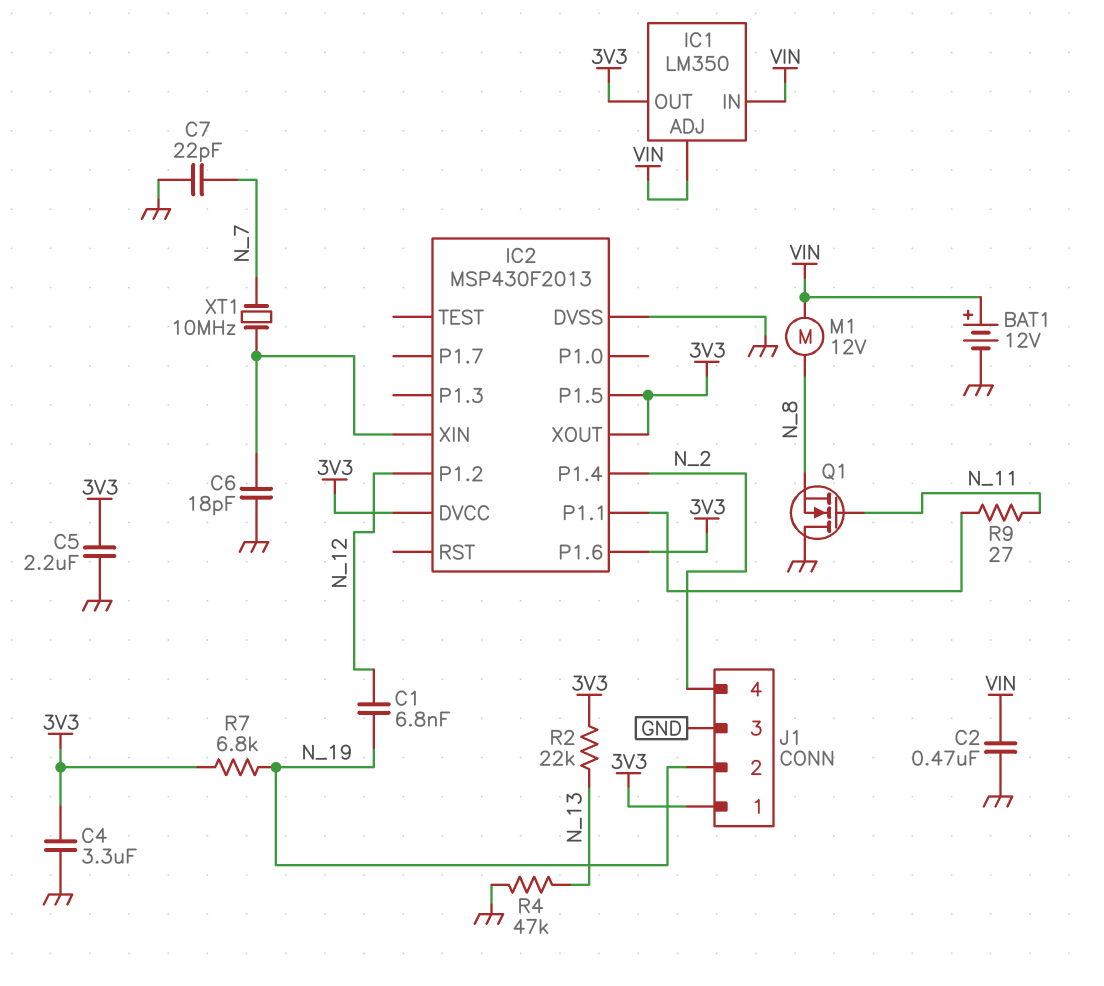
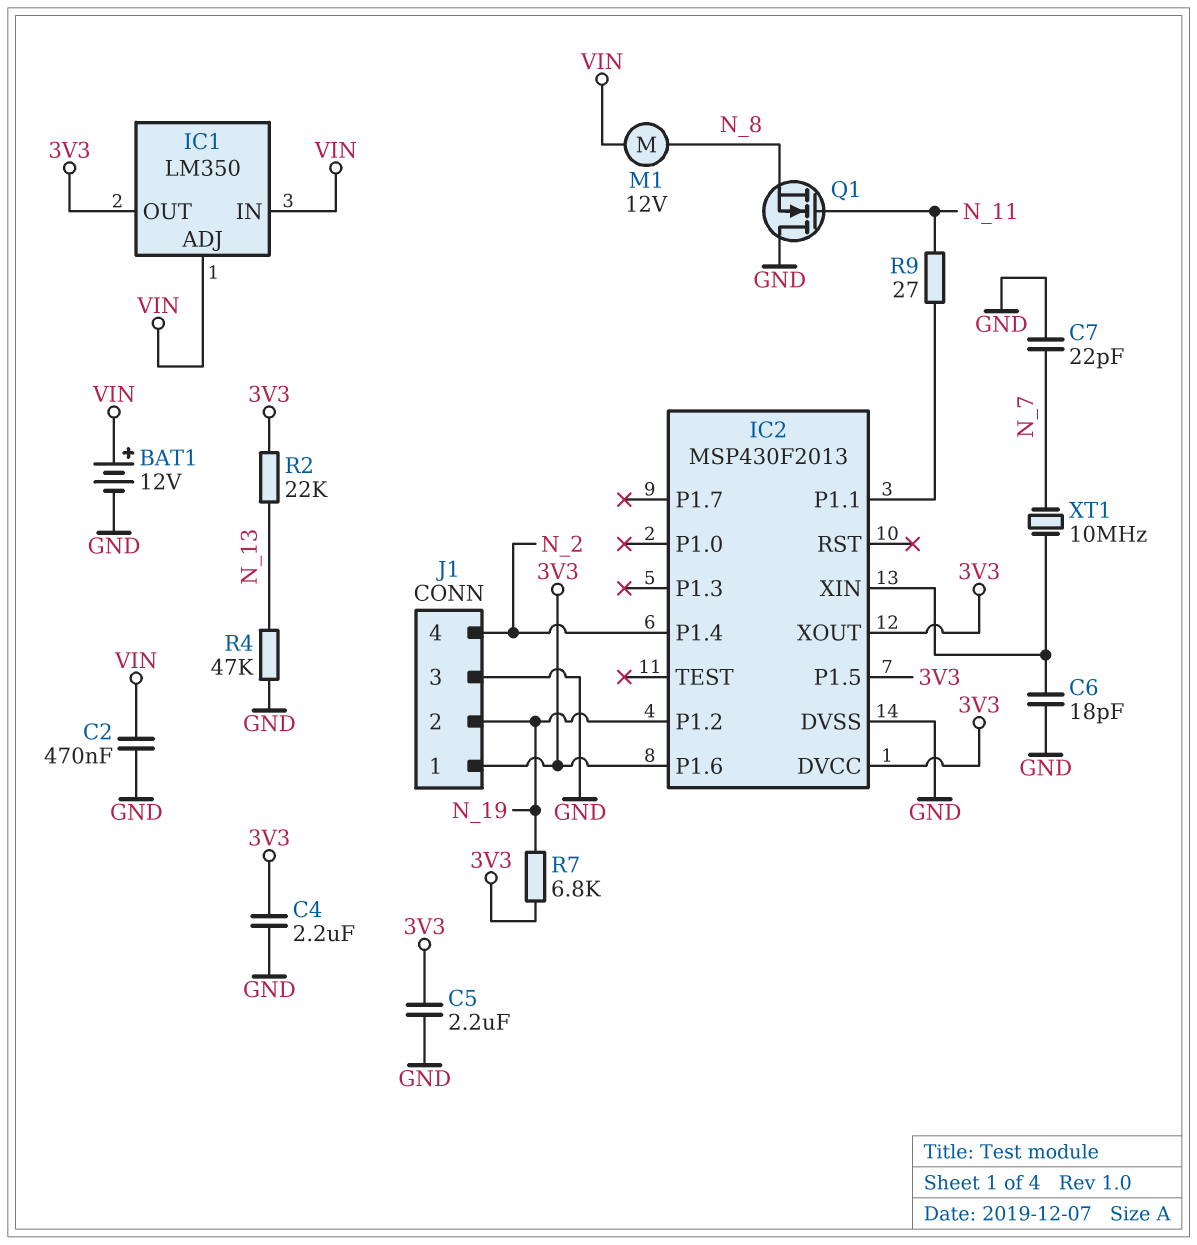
C1: 6.8nF (N_12, N_19) -> none
C4: 3.3uF (3V3, GND) -> 2.2uF (3V3, GND)
IC2 pin P1.2: N_12 -> N_19

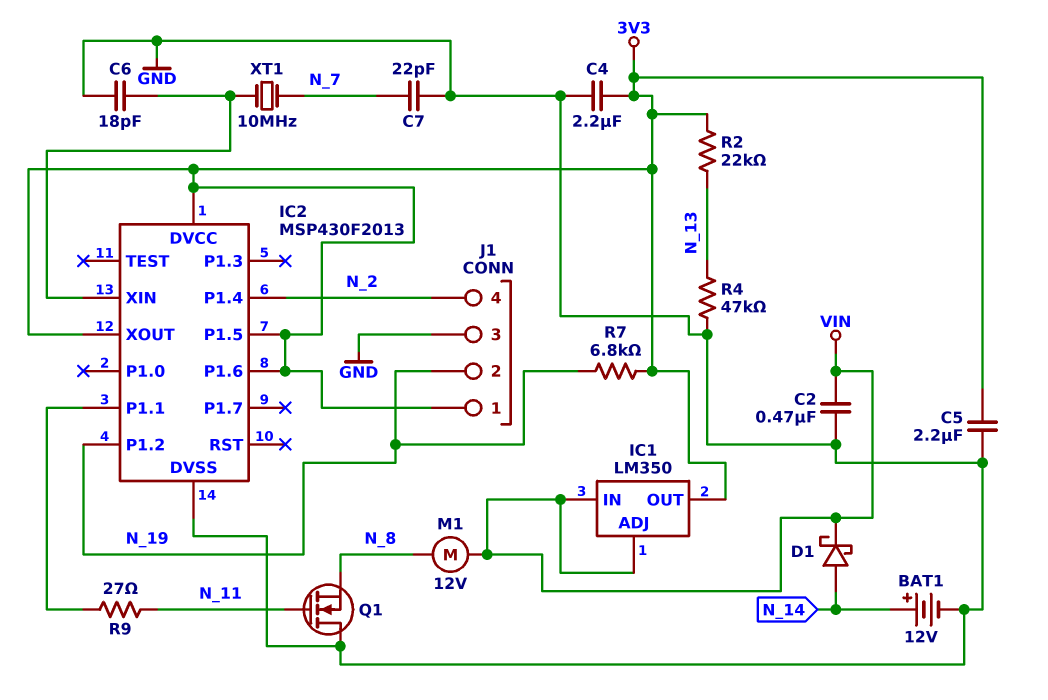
BAT1: 12V (plus VIN, minus GND) -> 12V (plus N_14, minus GND)
D1: none -> schottky (A N_14, K VIN)

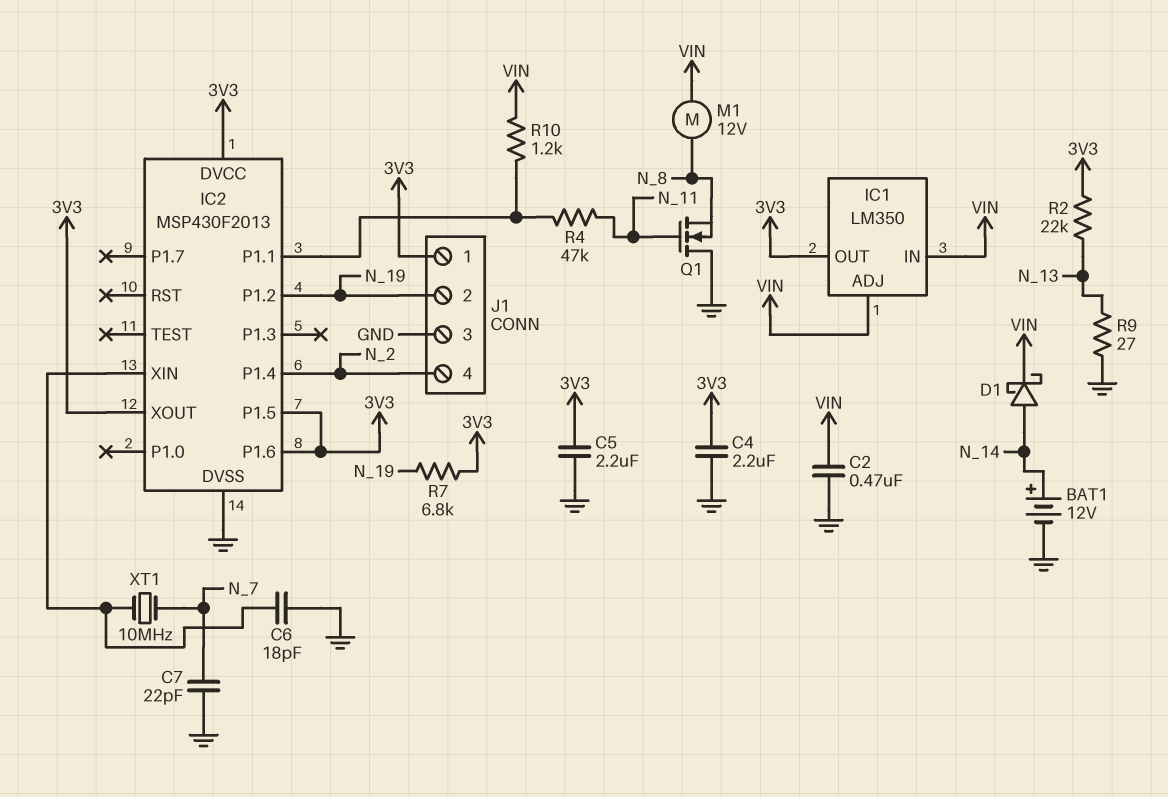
R4: 47k (GND, N_13) -> 47k (IC2/P1.1, N_11)
R9: 27 (IC2/P1.1, N_11) -> 27 (GND, N_13)
R10: none -> 1.2k (IC2/P1.1, VIN)

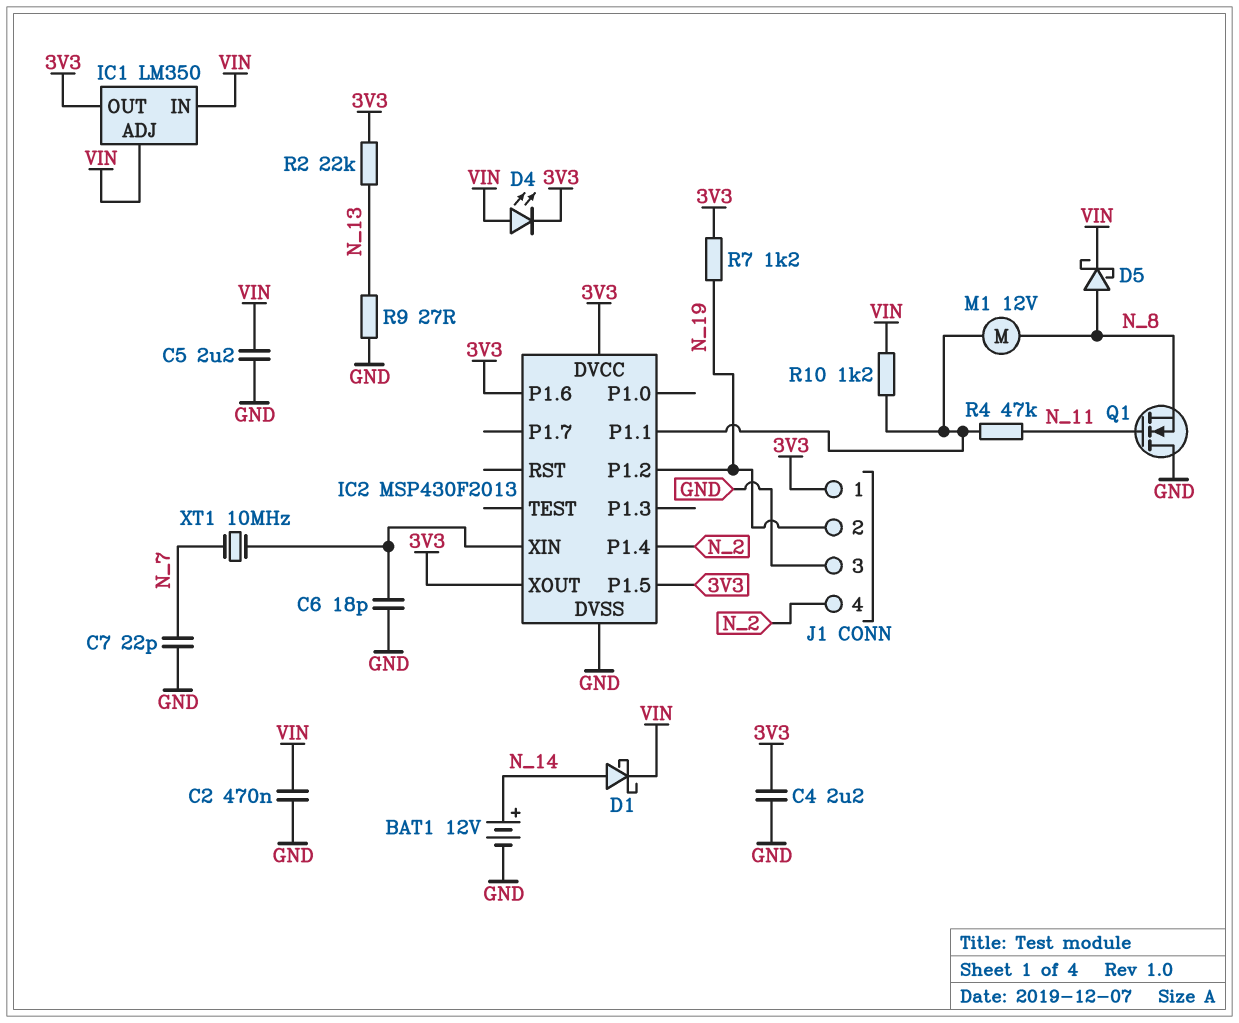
C5: 2.2uF (3V3, GND) -> 2.2uF (GND, VIN)
D4: none -> LED (A VIN, K 3V3)
D5: none -> schottky (A N_8, K VIN)
M1: motor 12V (N_8, VIN) -> motor 12V (IC2/P1.1, N_8)
R7: 6.8k (3V3, N_19) -> 1.2k (3V3, N_19)

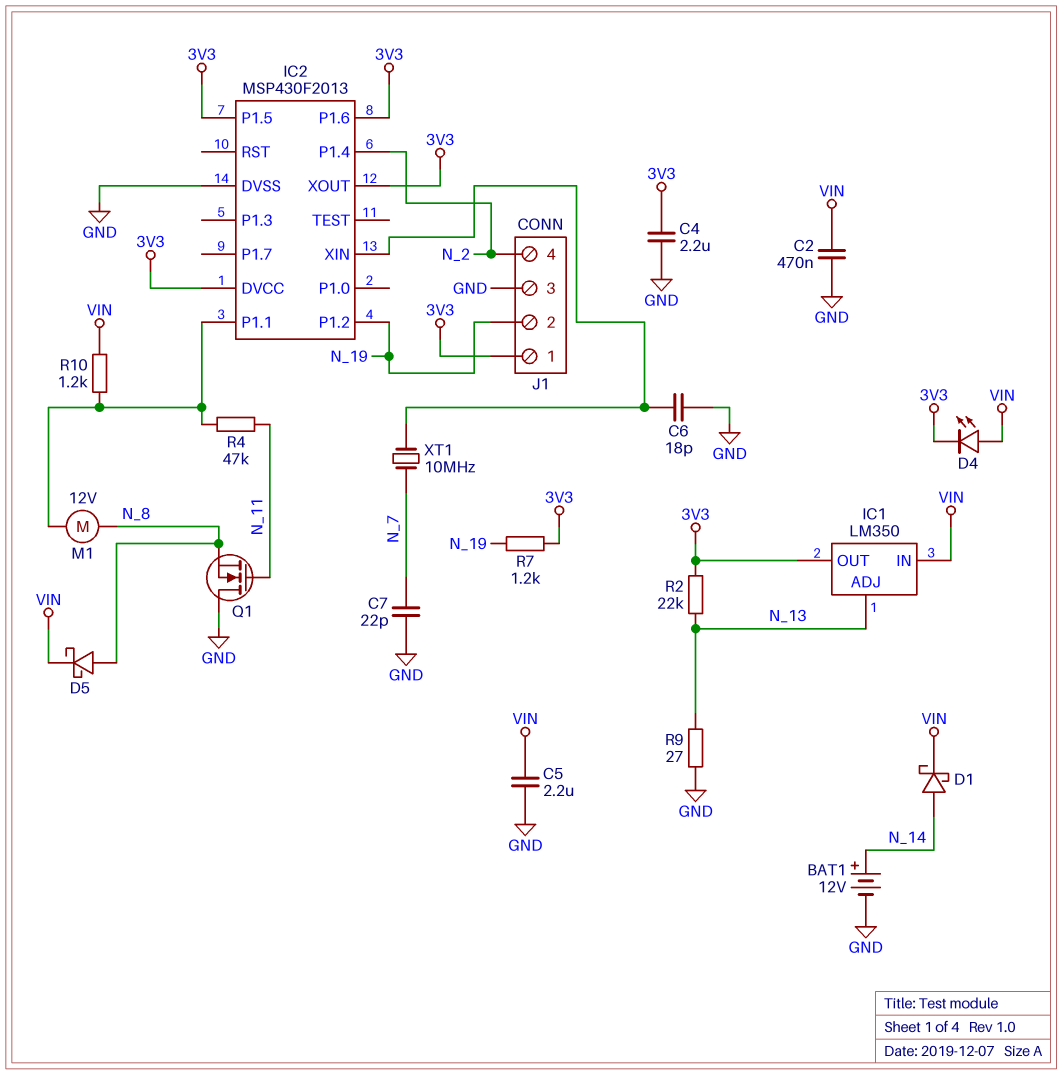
IC1 pin ADJ: VIN -> N_13

